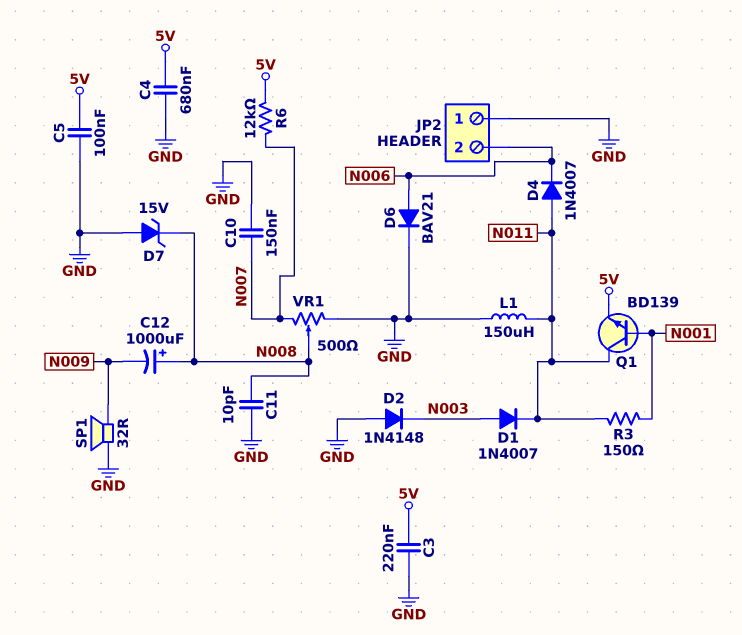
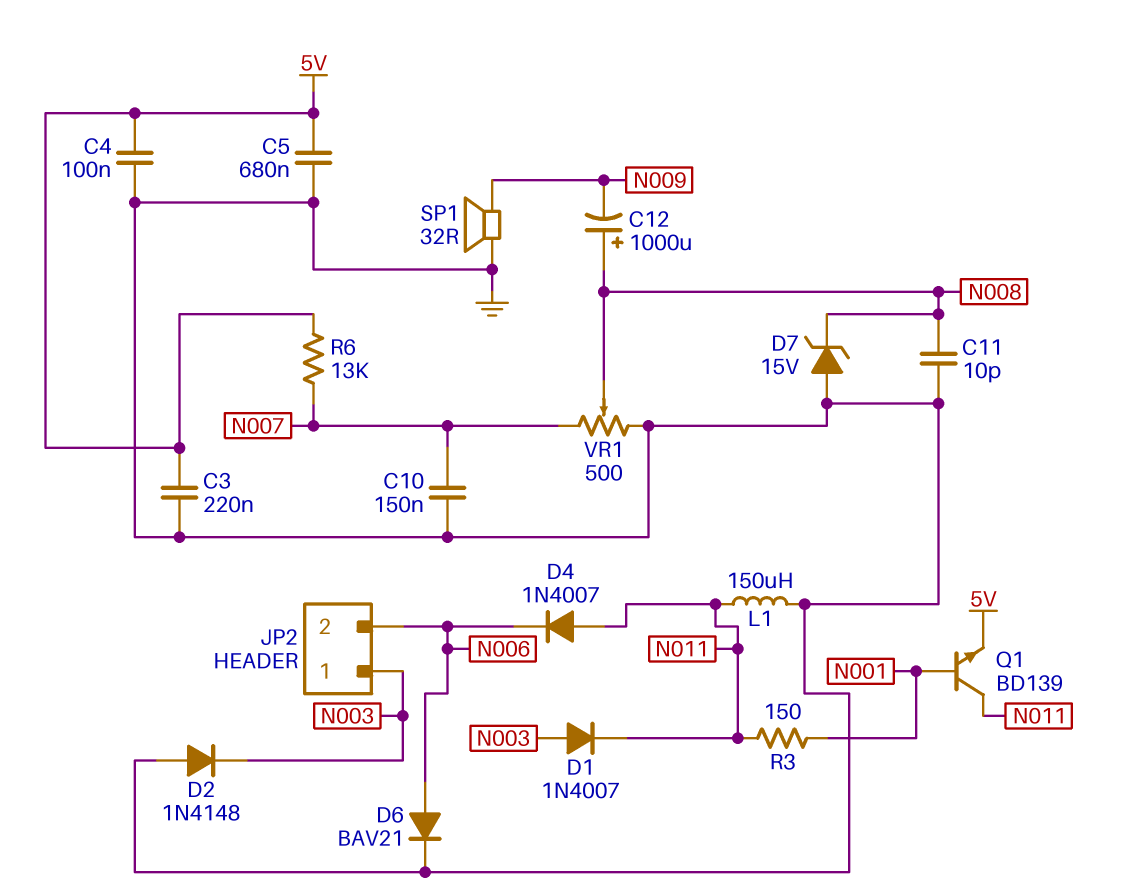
C4: 680nF (5V, GND) -> 100nF (5V, GND)
C5: 100nF (5V, GND) -> 680nF (5V, GND)
JP2 pin 1: GND -> N003
R6: 12k (5V, N007) -> 13k (5V, N007)

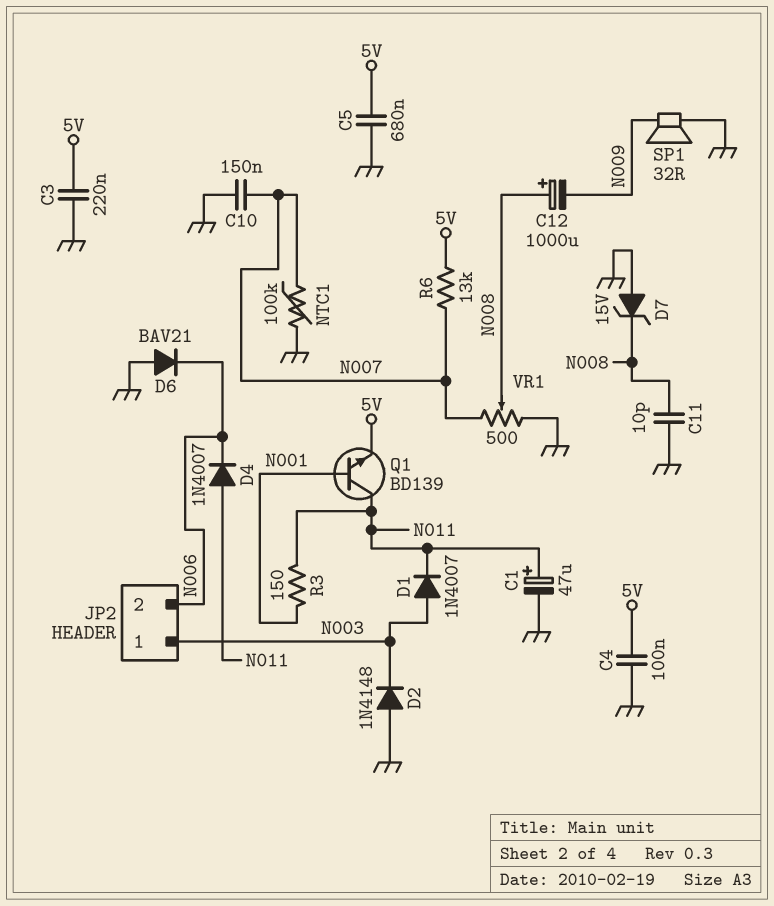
C1: none -> 47uF (plus N011, minus GND)
D6: diode BAV21 (A N006, K GND) -> diode BAV21 (A GND, K N006)
L1: 150uH (GND, N011) -> none
NTC1: none -> 100k (GND, N007)

